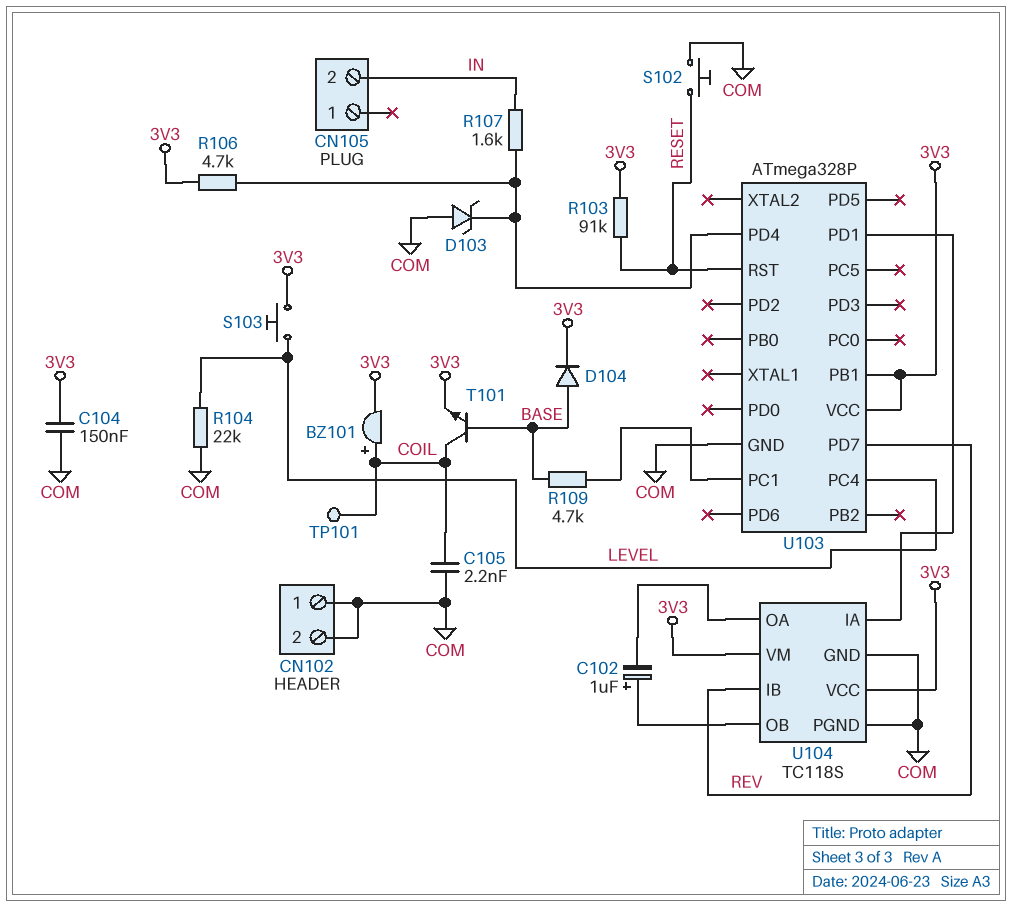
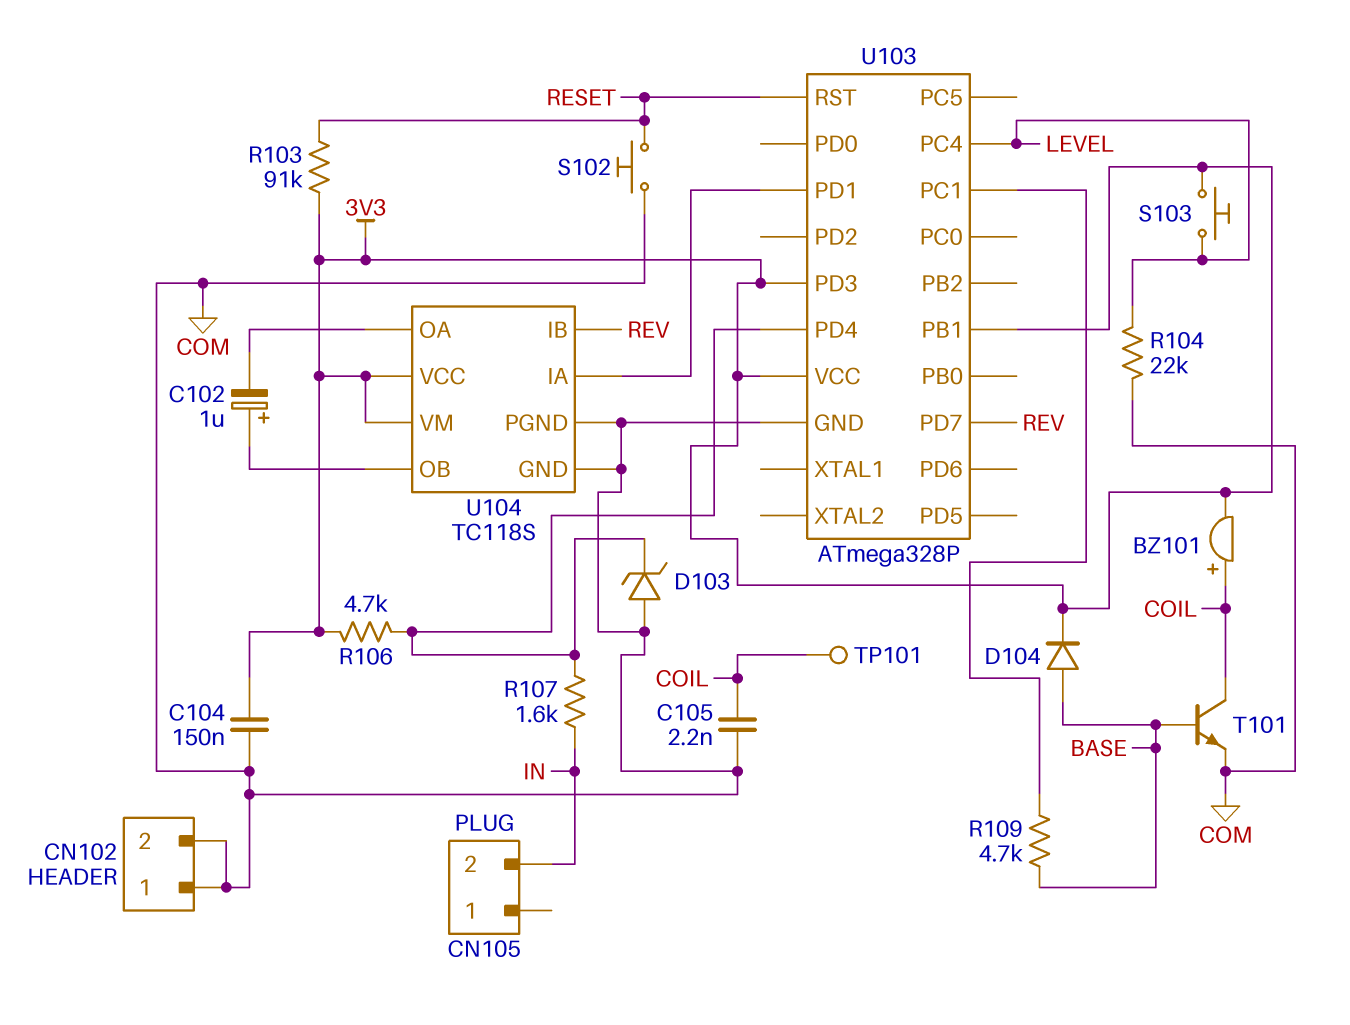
T101: NPN (B BASE, C COIL, E 3V3) -> NPN (B BASE, C COIL, E COM)
U103 pin PD3: none -> 3V3

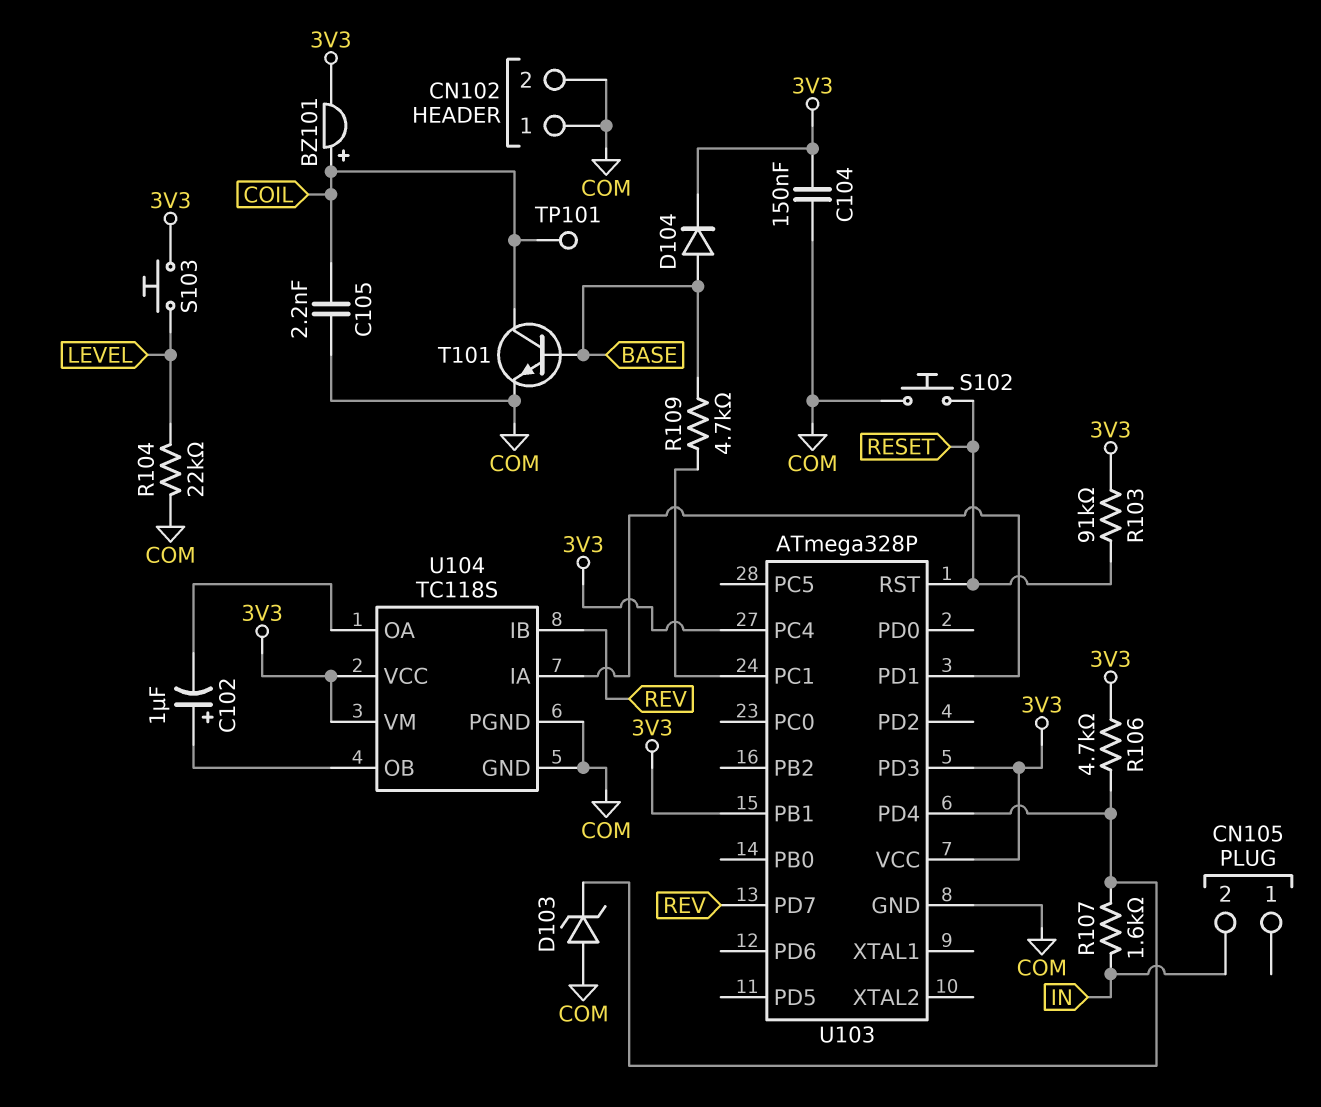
U103 pin PC4: LEVEL -> 3V3

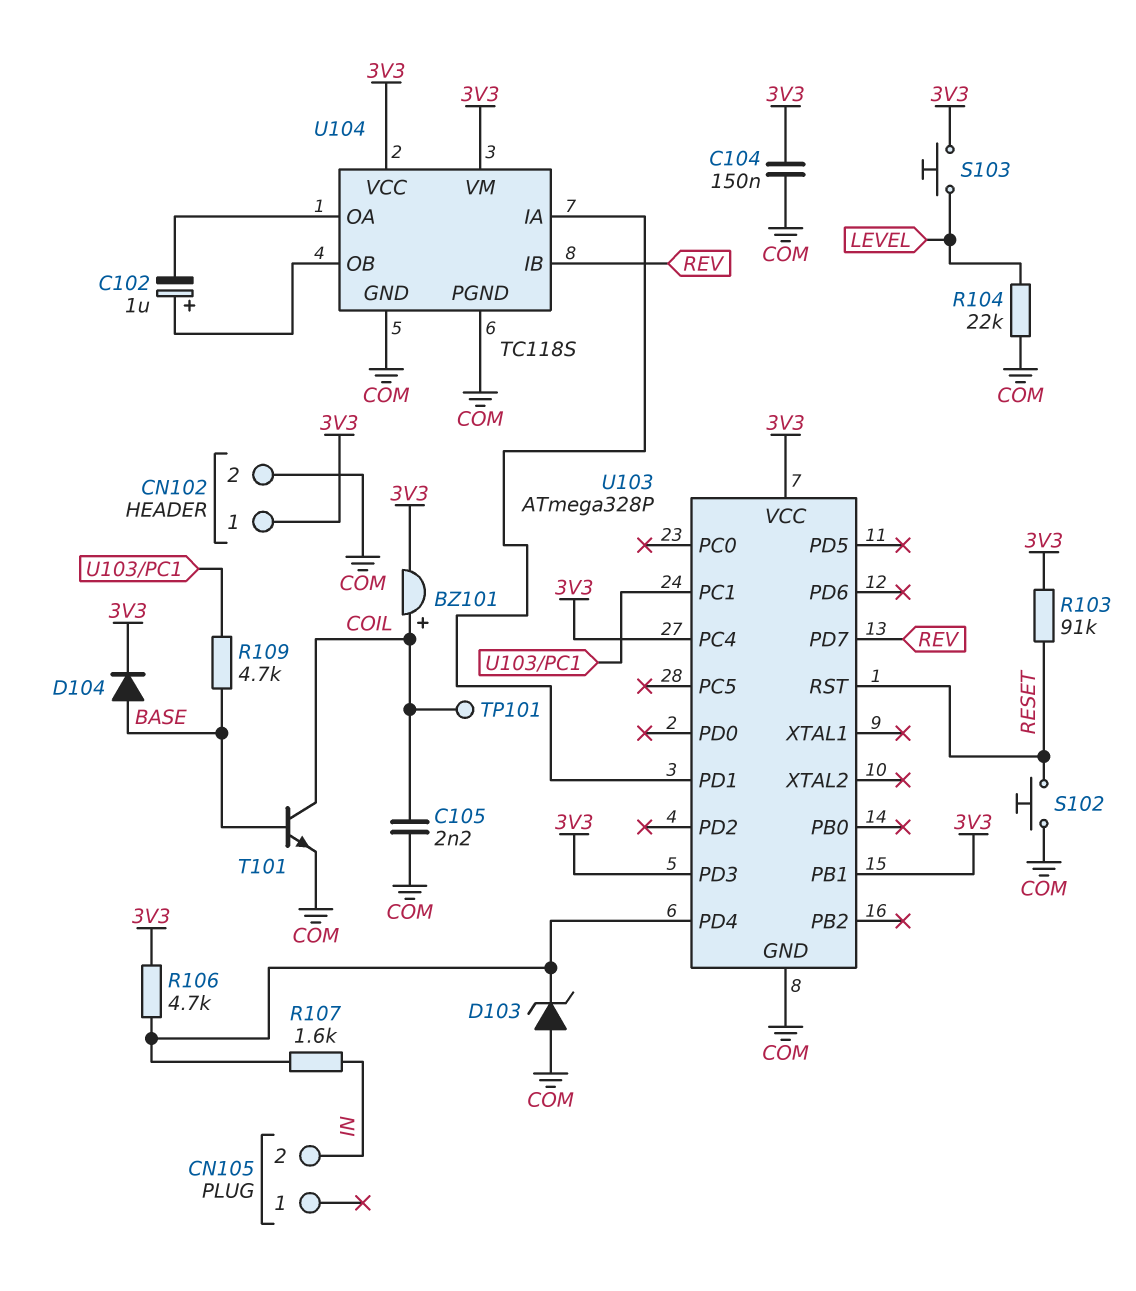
CN102 pin 1: COM -> 3V3

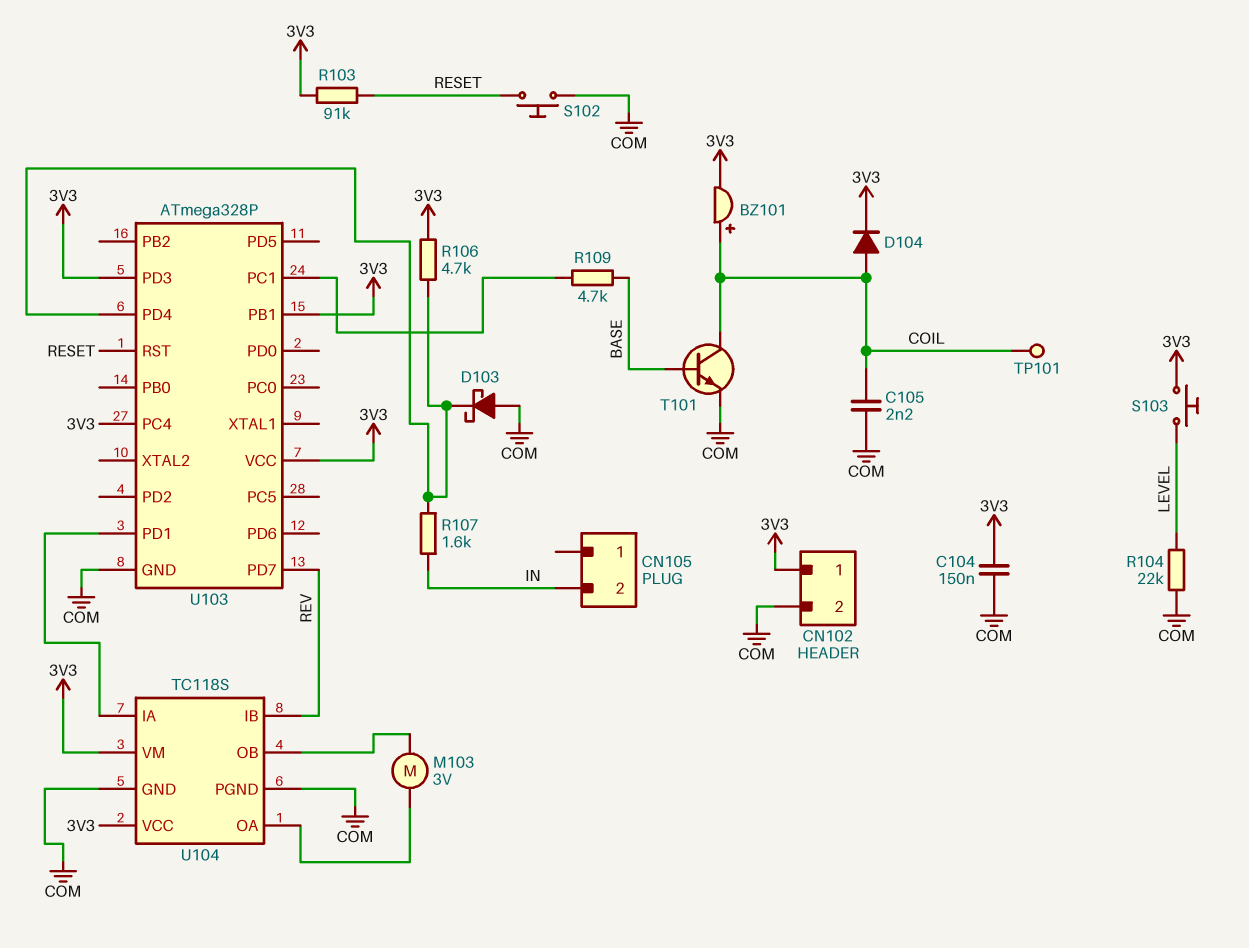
C102: 1uF (plus U104/OB, minus U104/OA) -> none
D103: zener (A COM, K U103/PD4) -> schottky (A COM, K U103/PD4)
D104: diode (A BASE, K 3V3) -> diode (A COIL, K 3V3)
M103: none -> motor 3V (U104/OA, U104/OB)

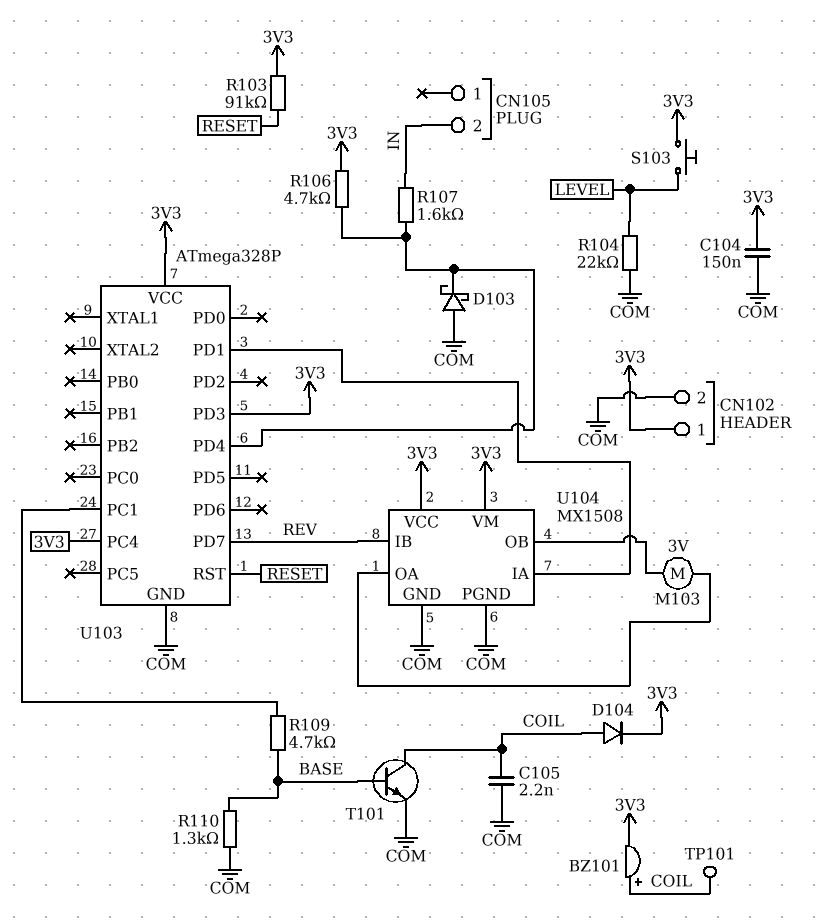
R110: none -> 1.3k (BASE, COM)
S102: button (COM, RESET) -> none
U103 pin PB1: 3V3 -> none
U104: TC118S -> MX1508

